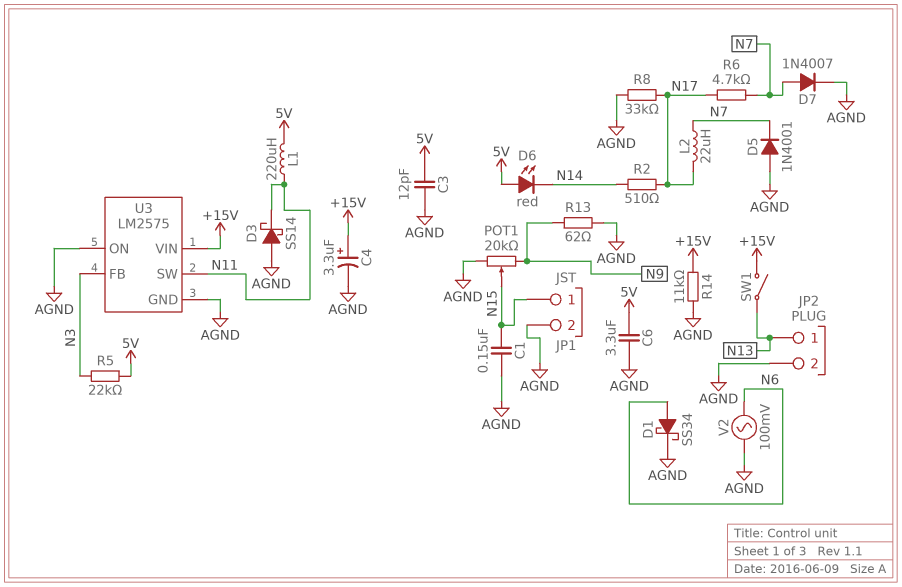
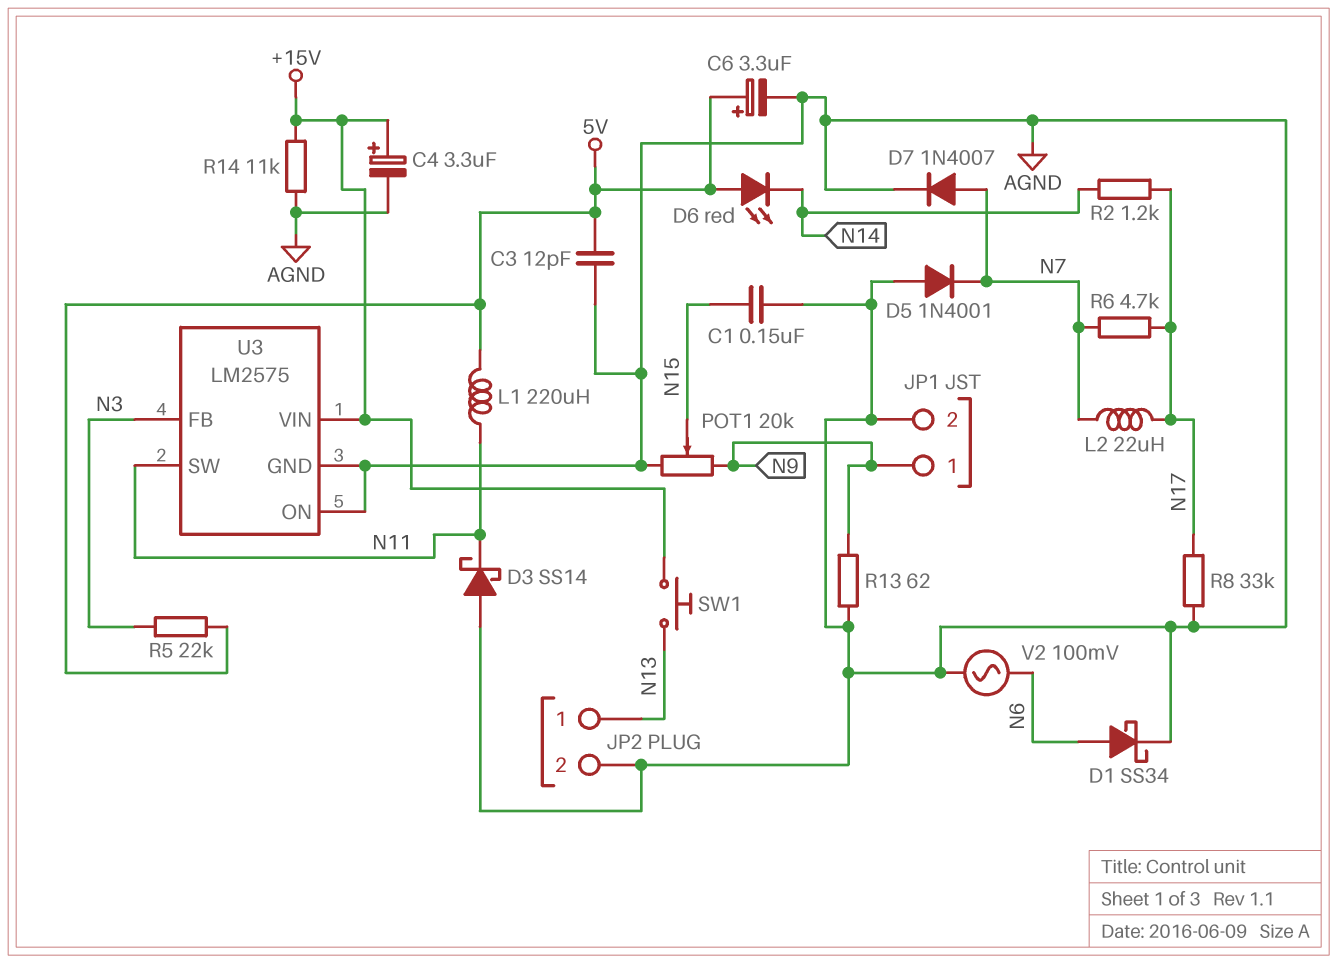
C6: 3.3uF (5V, AGND) -> 3.3uF (plus 5V, minus AGND)
JP1 pin 1: N15 -> N9
R2: 510 (N14, N17) -> 1.2k (N14, N17)
SW1: switch (+15V, N13) -> button (+15V, N13)

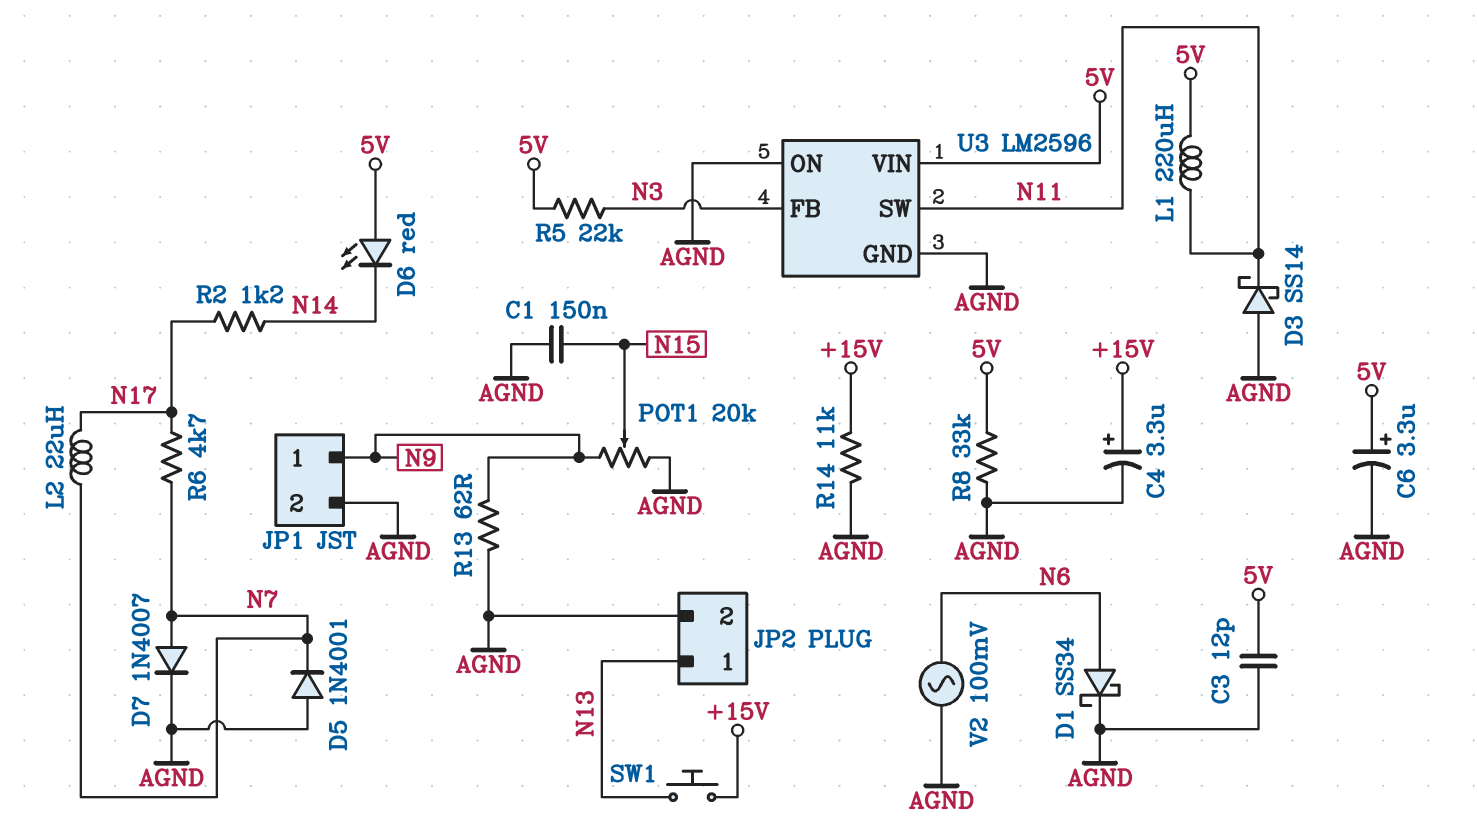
R8: 33k (AGND, N17) -> 33k (5V, AGND)
U3: LM2575 -> LM2596
U3 pin VIN: +15V -> 5V

